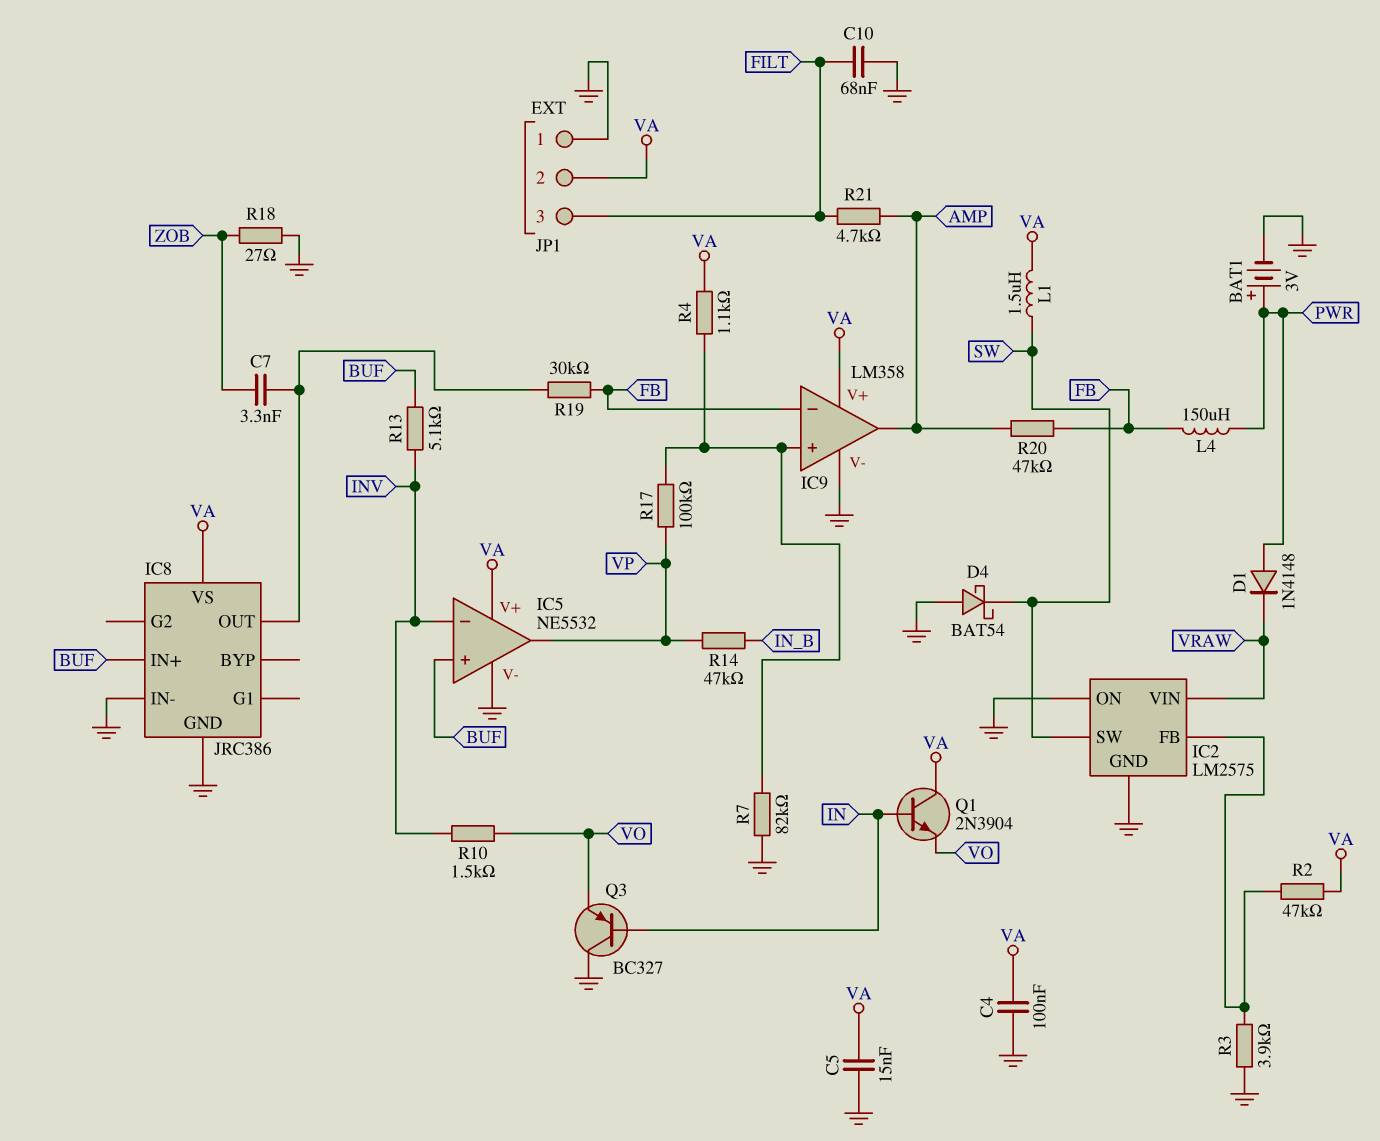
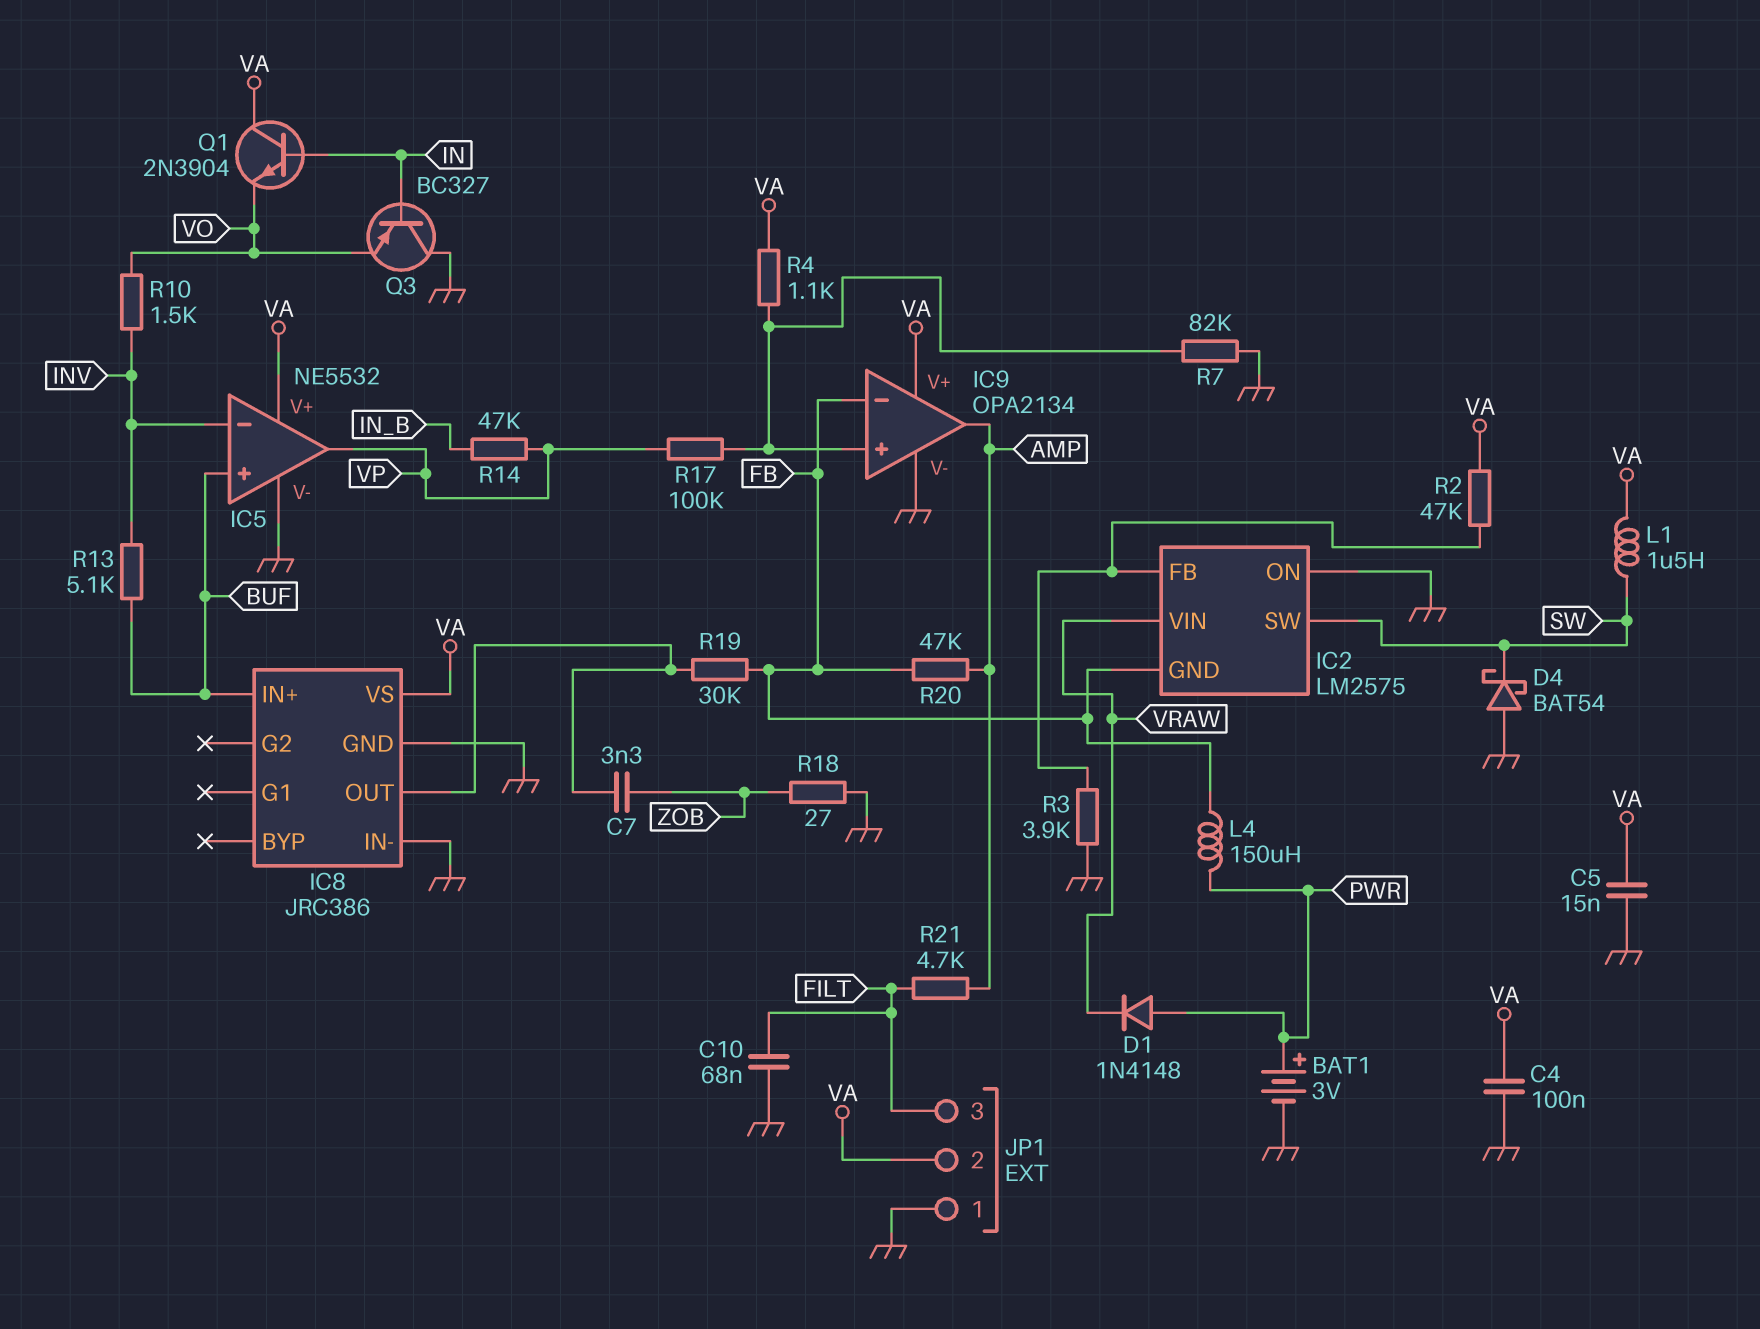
IC2 pin GND: GND -> FB
IC9: LM358 -> OPA2134

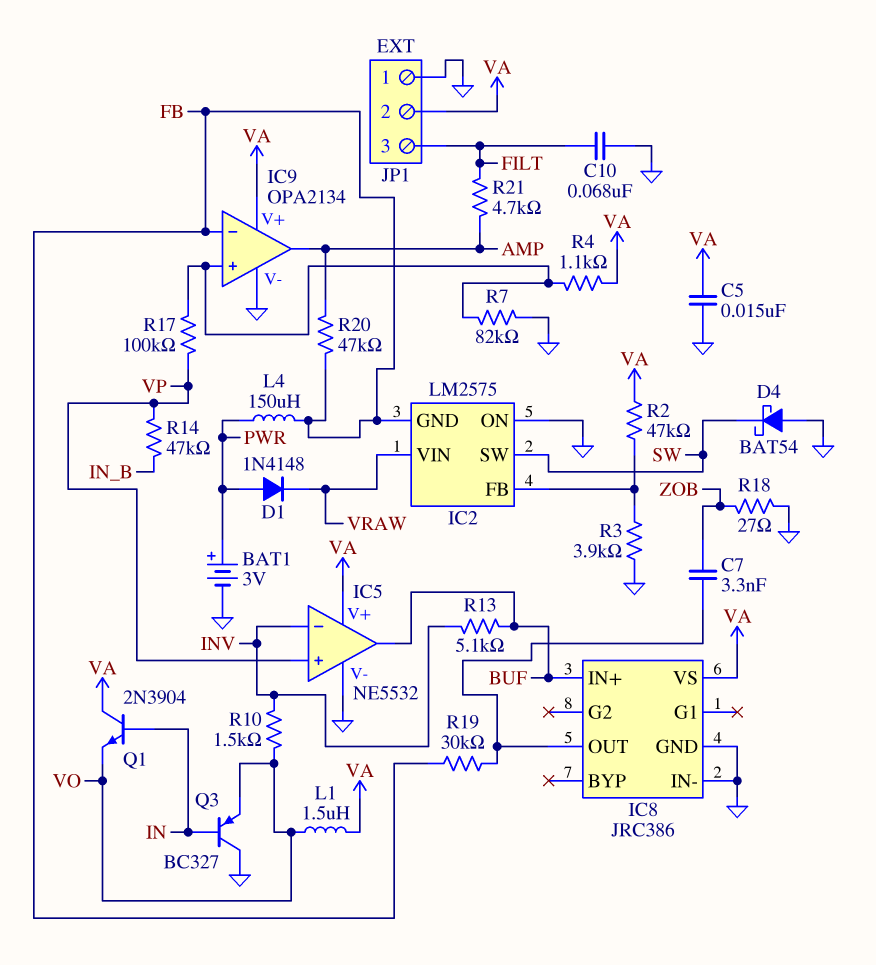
C4: 100nF (GND, VA) -> none
IC5 pin in+: BUF -> VP
IC5 pin out: VP -> BUF
L1: 1.5uH (SW, VA) -> 1.5uH (VA, VO)

